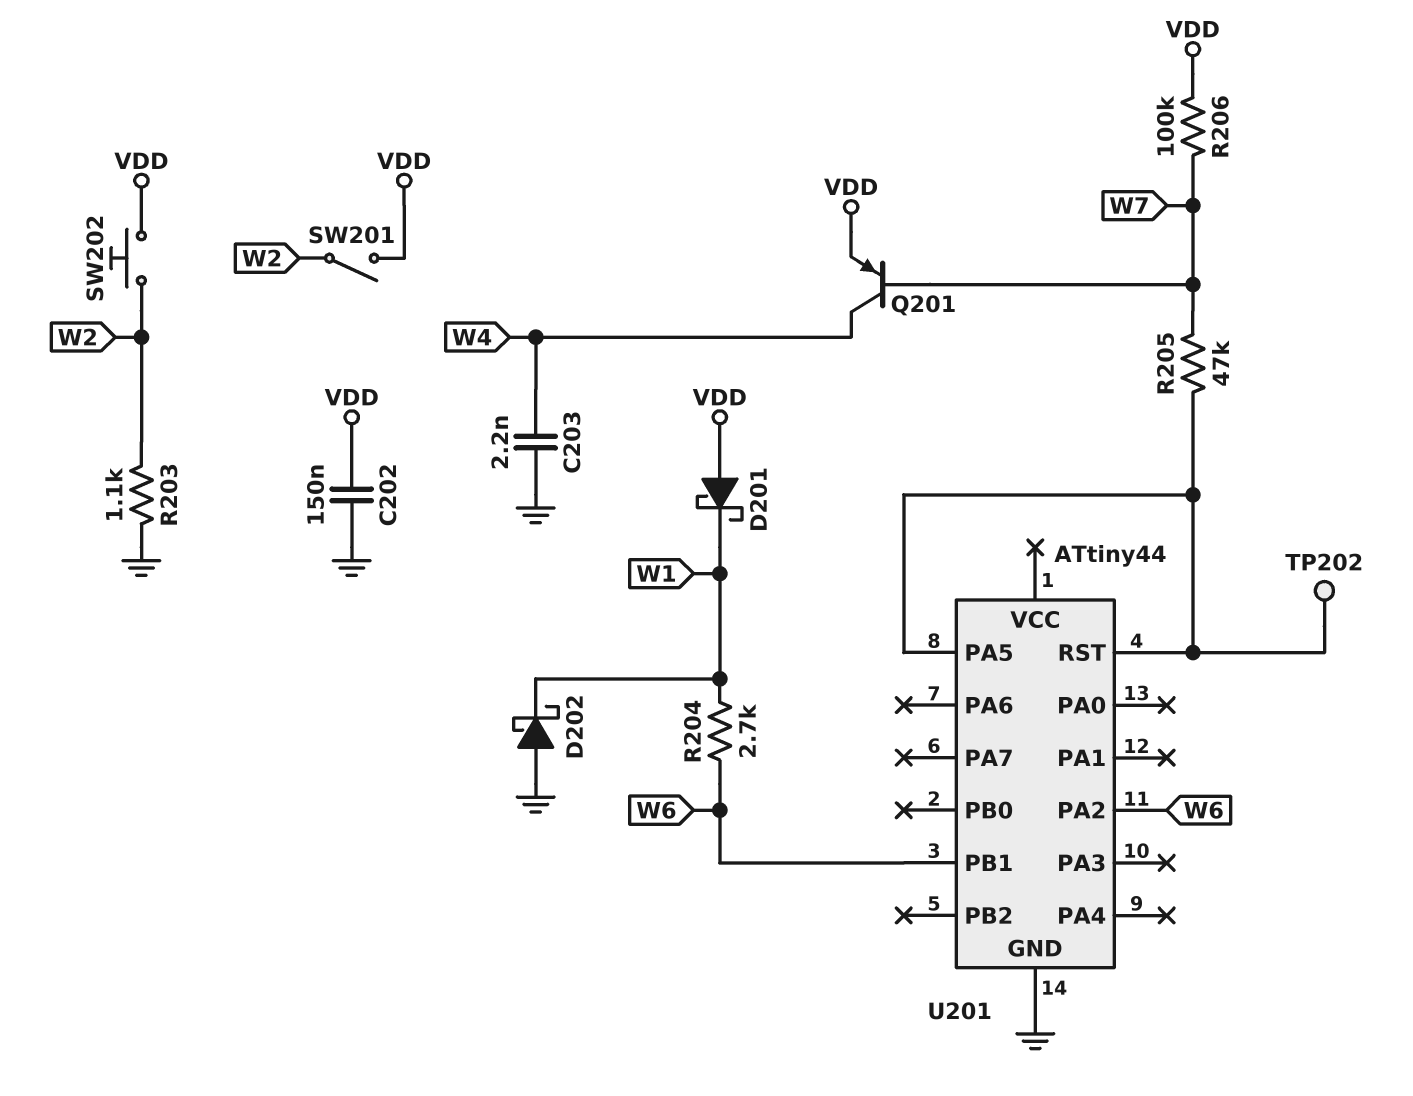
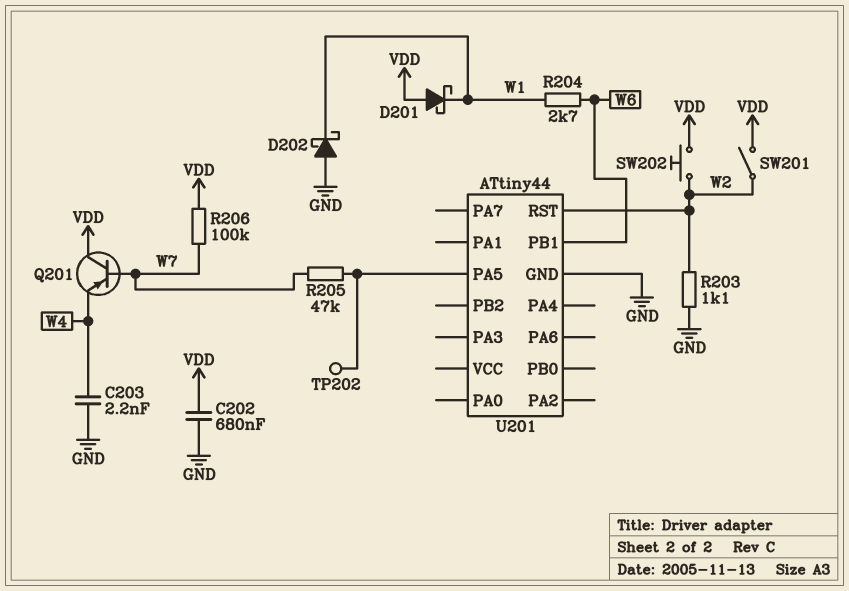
C202: 150nF (GND, VDD) -> 680nF (GND, VDD)
Q201: PNP (B W7, C W4, E VDD) -> PNP (B W7, C VDD, E W4)
U201 pin PA2: W6 -> none
U201 pin RST: U201/PA5 -> W2

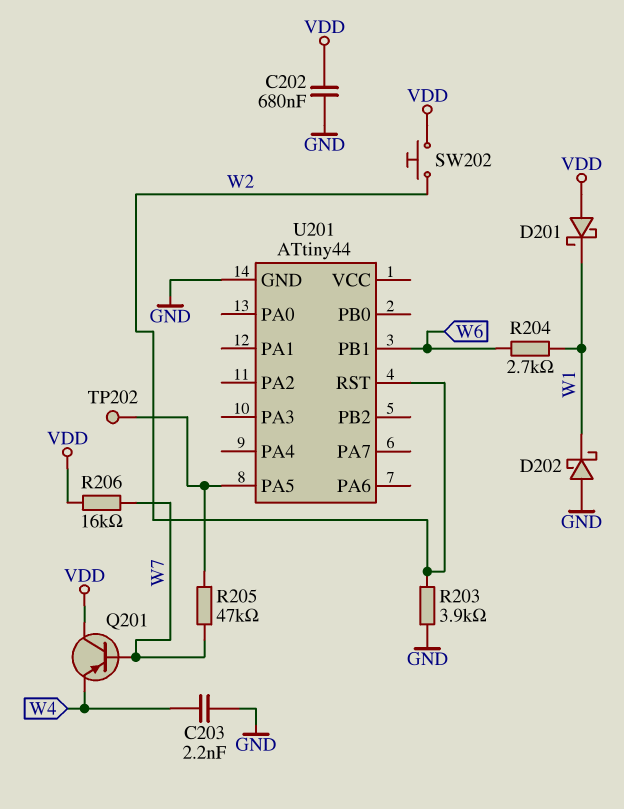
R203: 1.1k (GND, W2) -> 3.9k (GND, W2)
R206: 100k (VDD, W7) -> 16k (VDD, W7)
SW201: switch (VDD, W2) -> none

